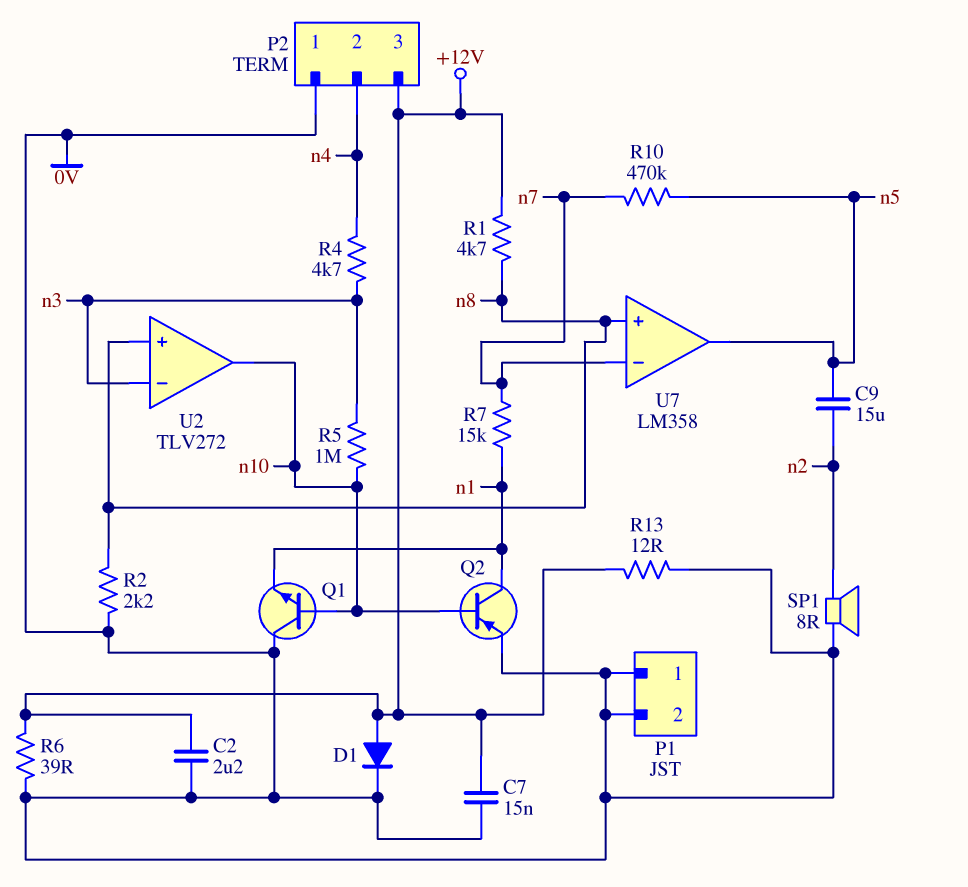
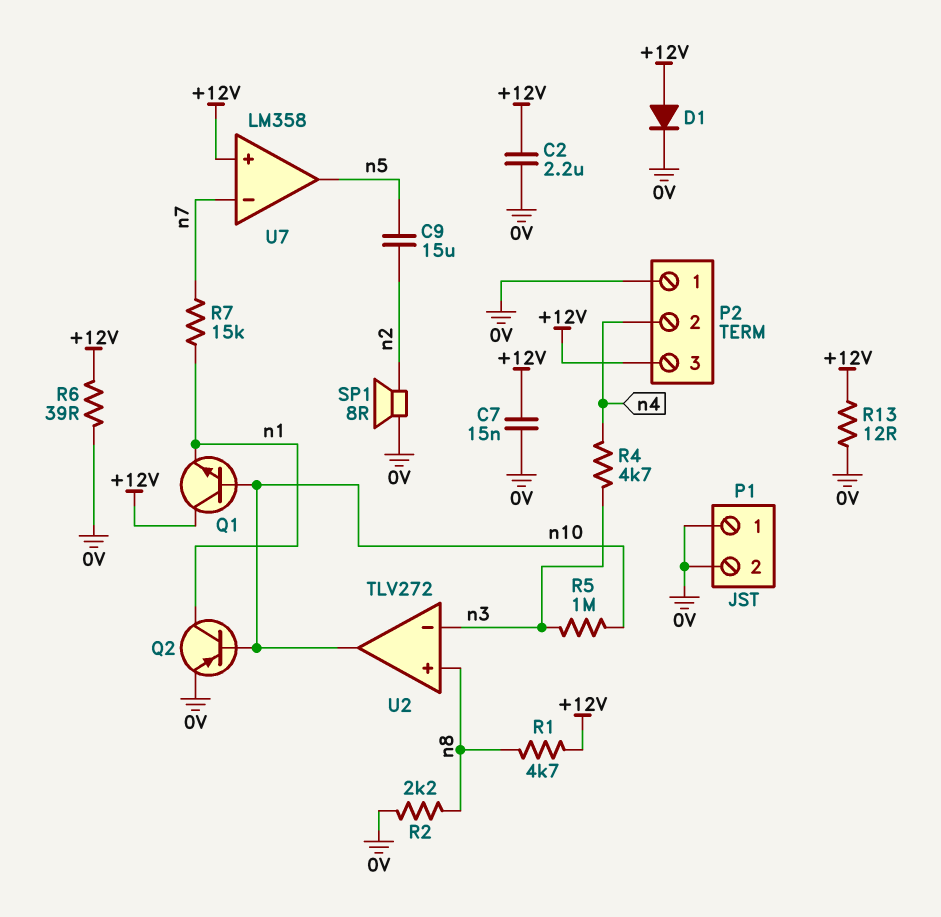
Q1: NPN (B n10, C 0V, E n1) -> NPN (B n10, C +12V, E n1)
R10: 470k (n5, n7) -> none
U7 pin in+: n8 -> +12V

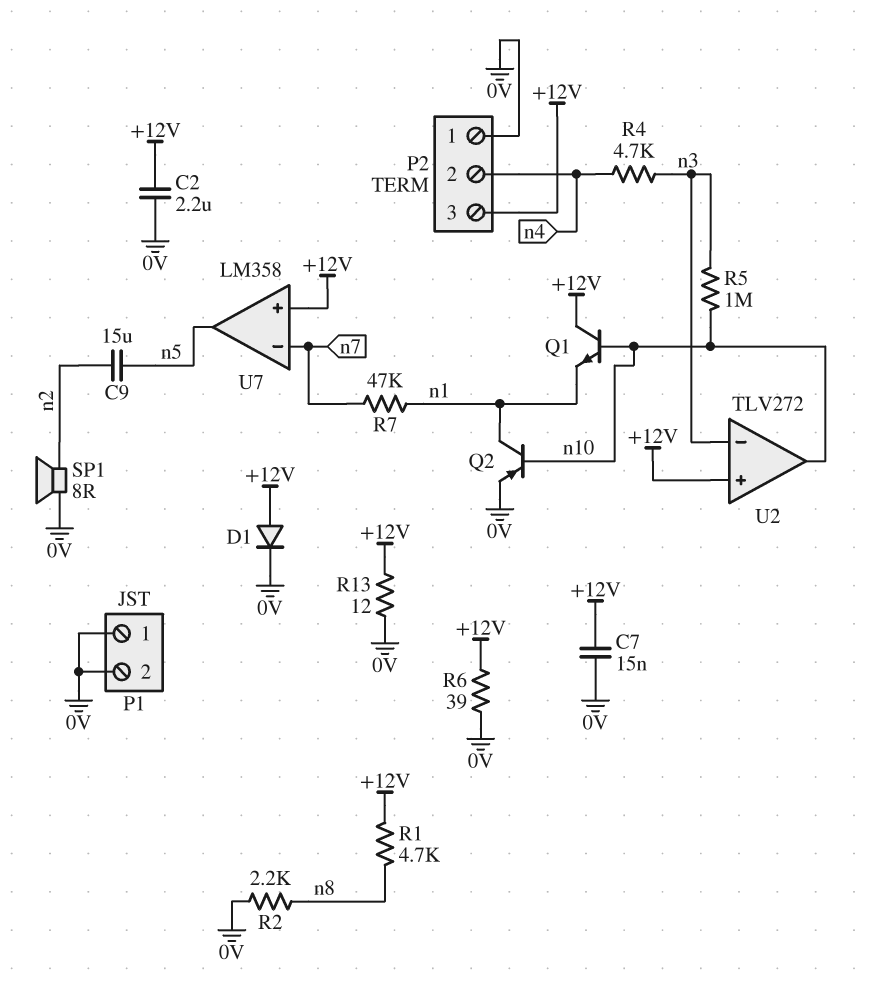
R7: 15k (n1, n7) -> 47k (n1, n7)
U2 pin in+: n8 -> +12V

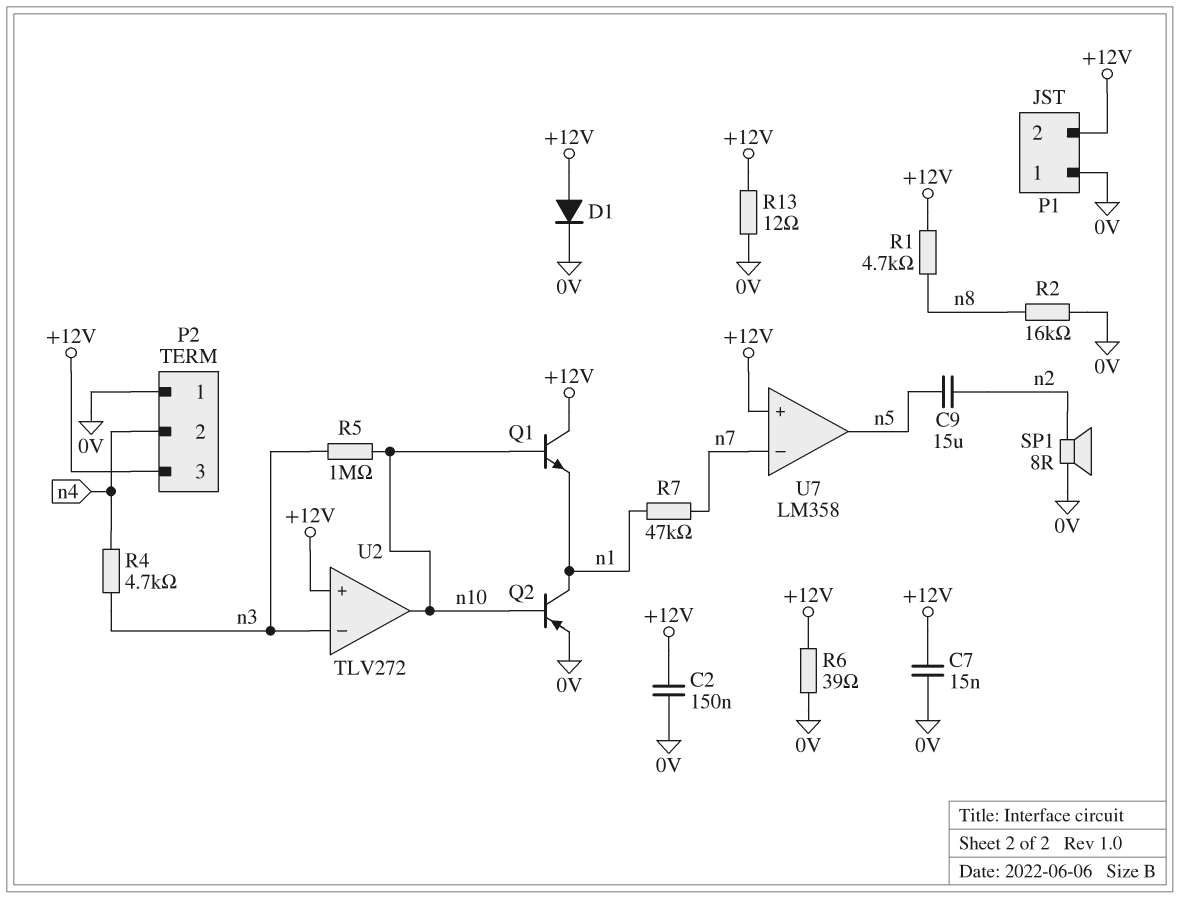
C2: 2.2uF (+12V, 0V) -> 150nF (+12V, 0V)
P1 pin 2: 0V -> +12V
R2: 2.2k (0V, n8) -> 16k (0V, n8)

